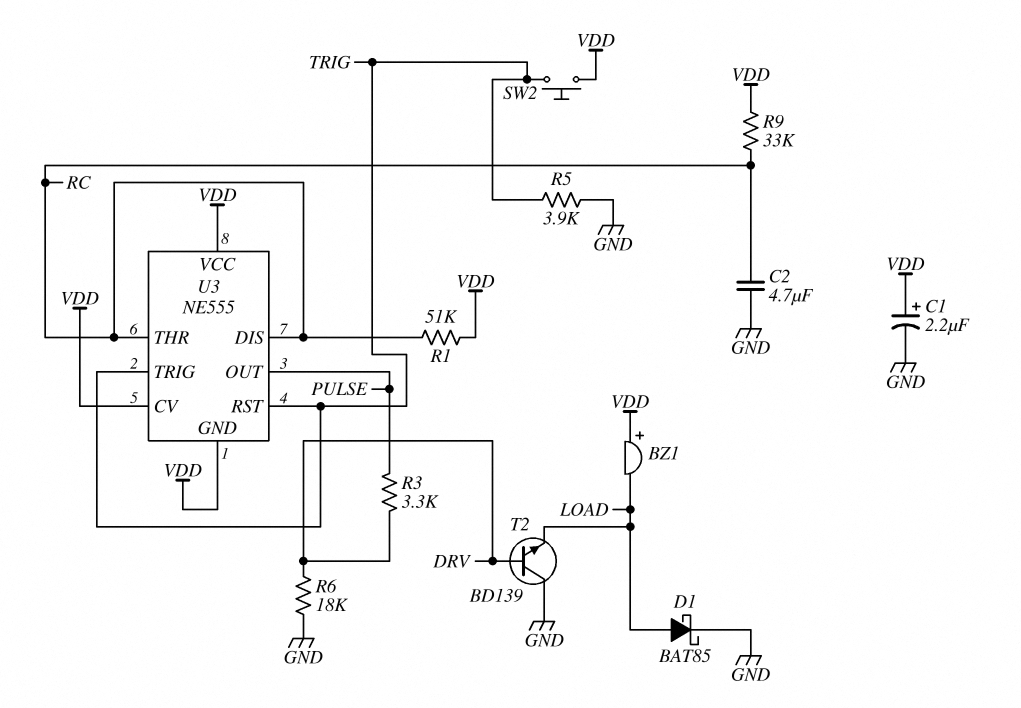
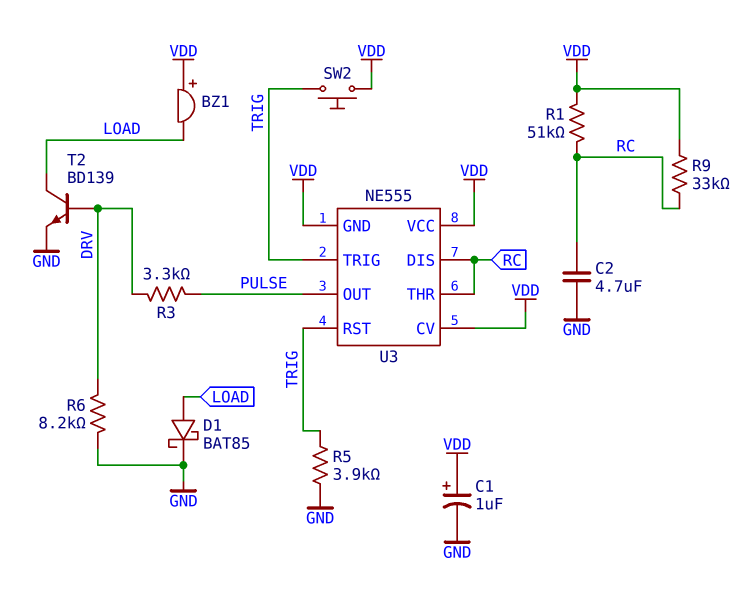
C1: 2.2uF (plus VDD, minus GND) -> 1uF (plus VDD, minus GND)
R6: 18k (DRV, GND) -> 8.2k (DRV, GND)
T2: NPN BD139 (B DRV, C GND, E LOAD) -> NPN BD139 (B DRV, C LOAD, E GND)

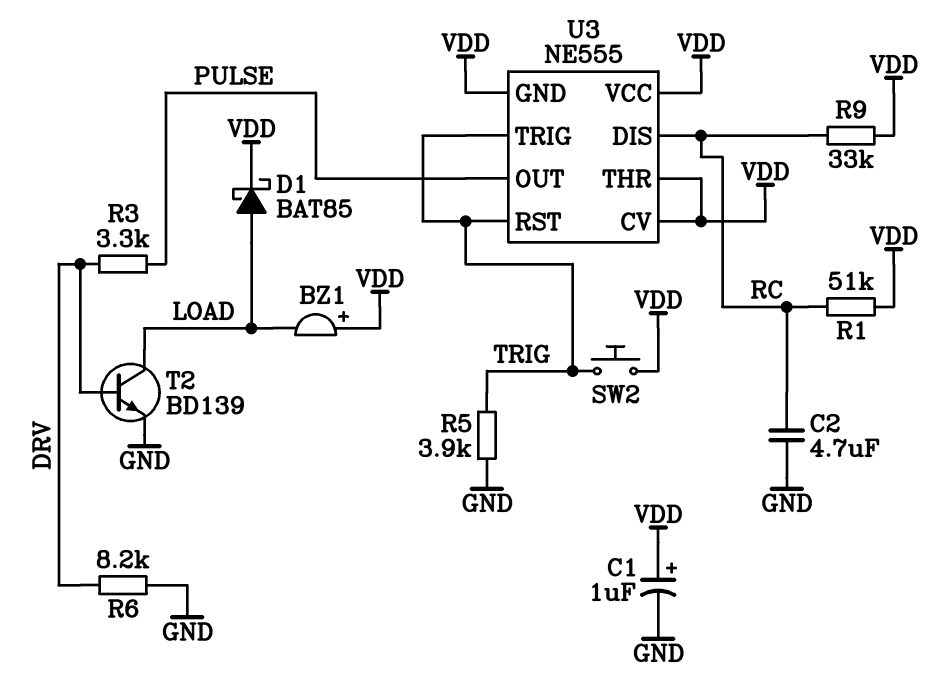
D1: schottky BAT85 (A LOAD, K GND) -> schottky BAT85 (A LOAD, K VDD)
U3 pin THR: RC -> VDD

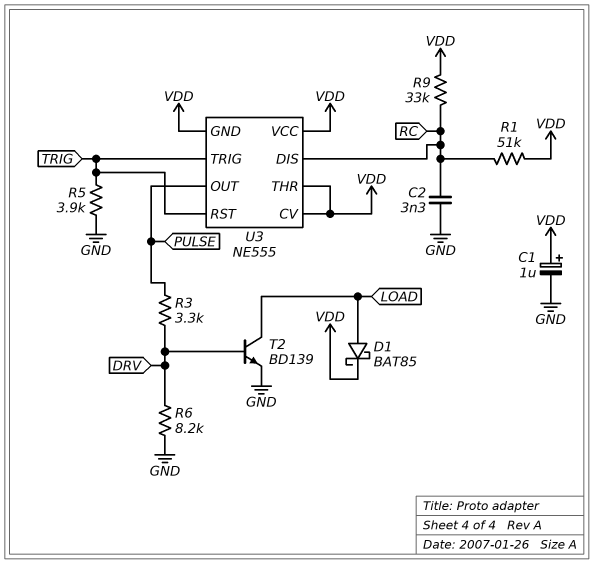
BZ1: buzzer (plus VDD, minus LOAD) -> none
C2: 4.7uF (GND, RC) -> 3.3nF (GND, RC)
SW2: button (TRIG, VDD) -> none

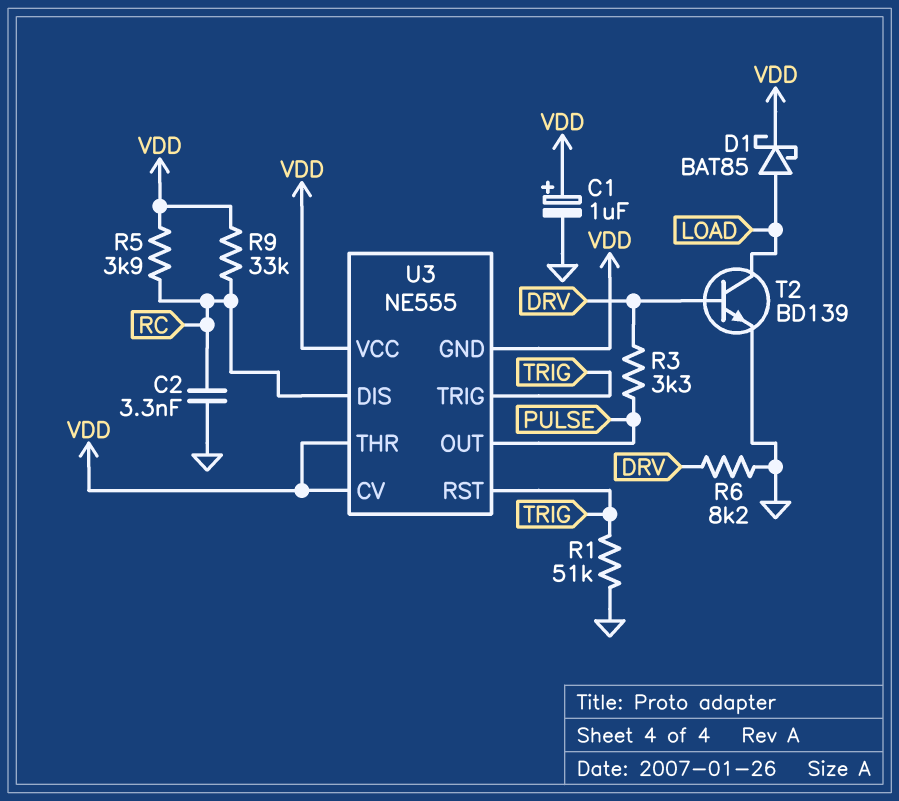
R1: 51k (RC, VDD) -> 51k (GND, TRIG)
R5: 3.9k (GND, TRIG) -> 3.9k (RC, VDD)

